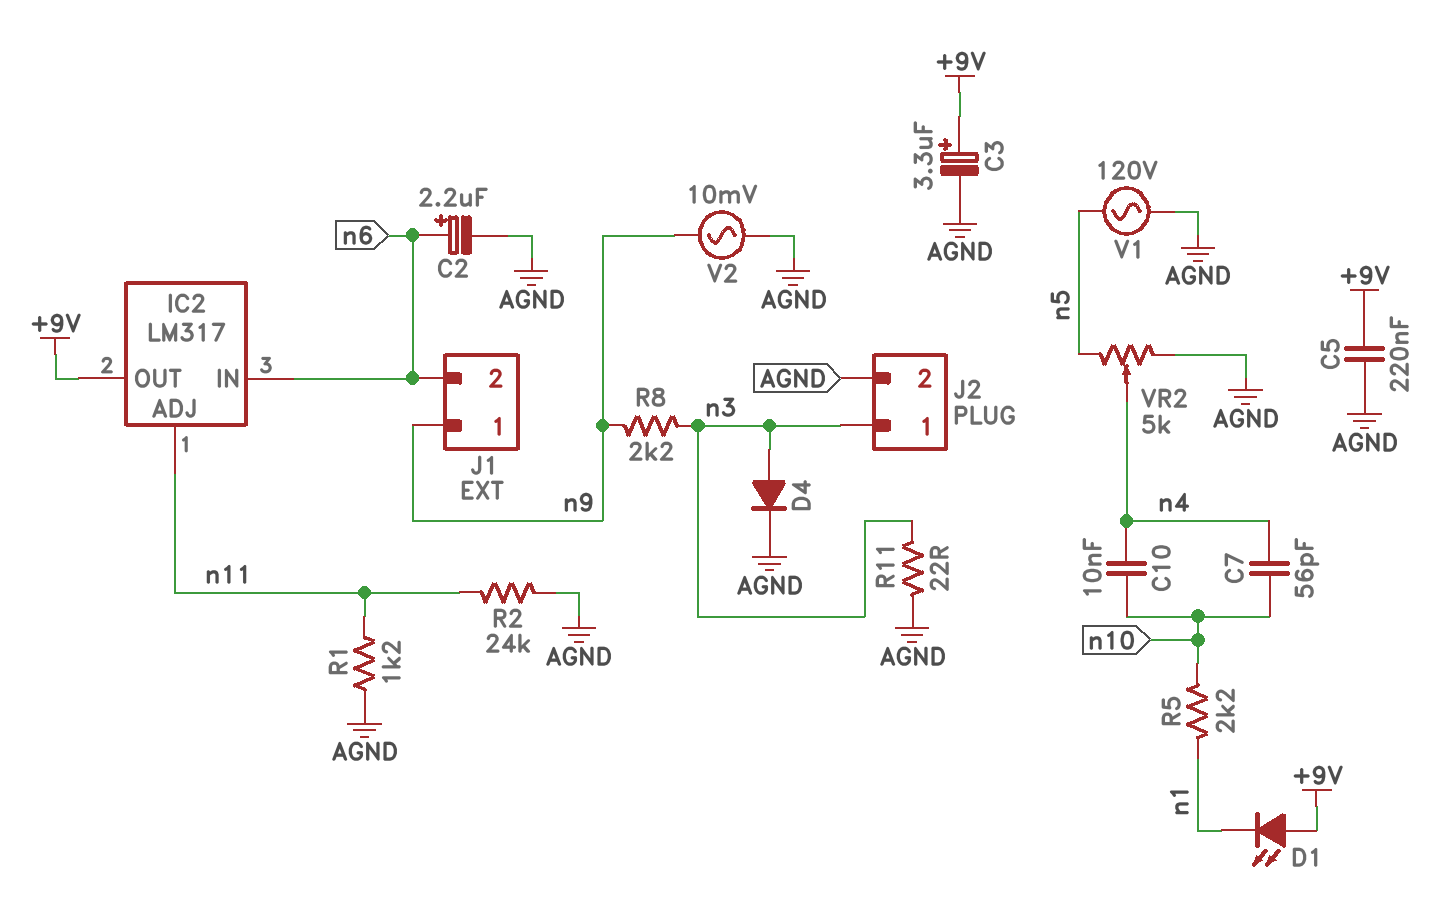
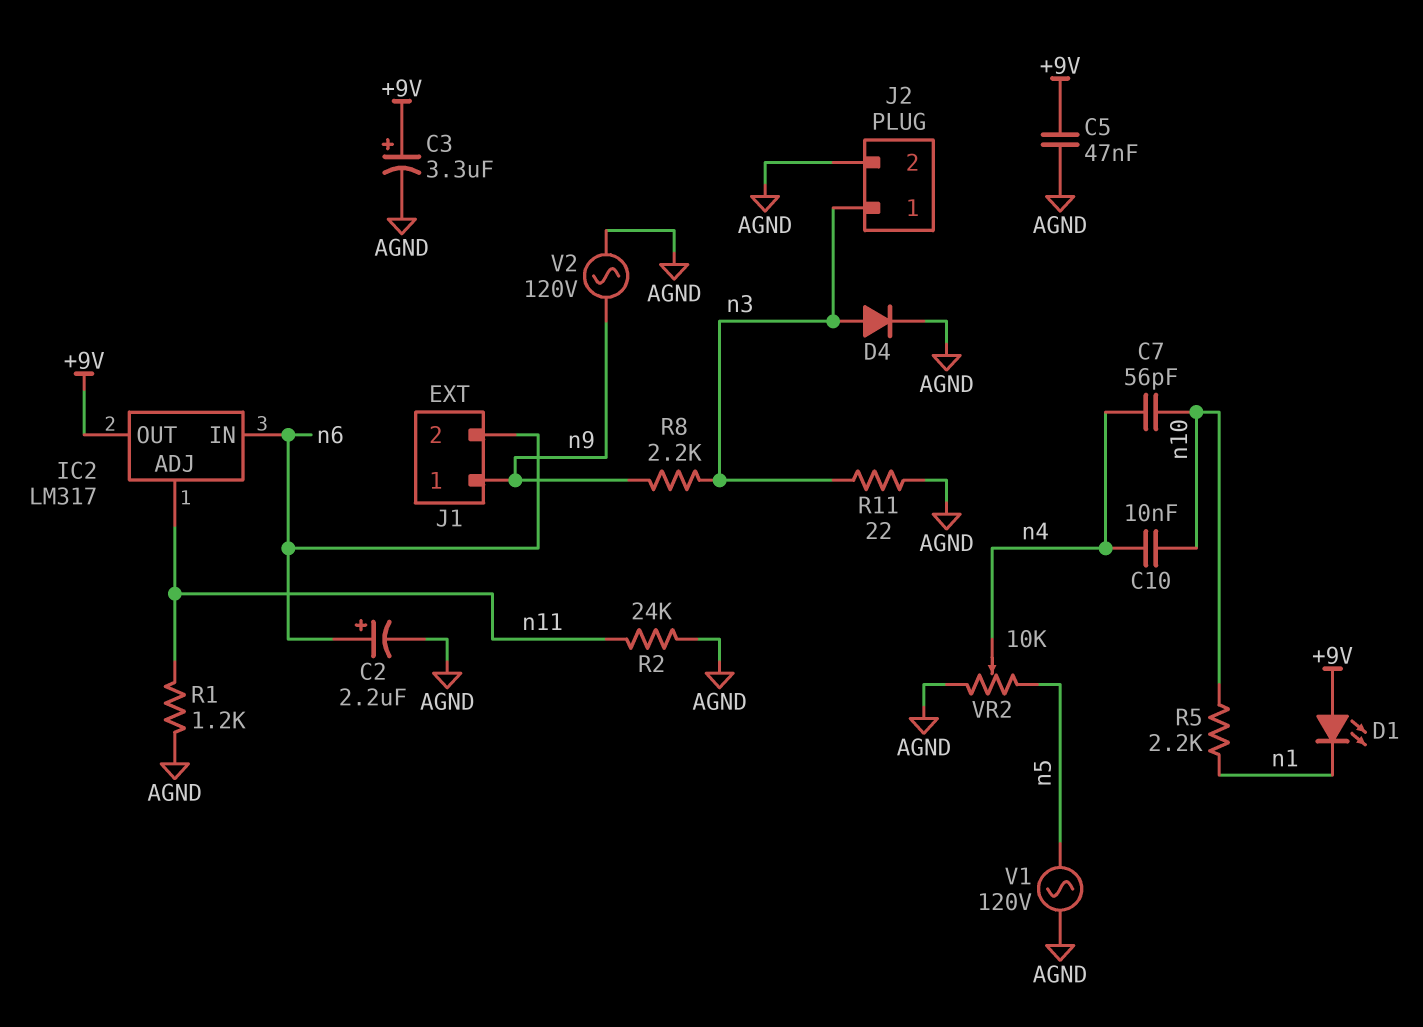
C5: 220nF (+9V, AGND) -> 47nF (+9V, AGND)
V2: AC 10mV (AGND, n9) -> AC 120V (AGND, n9)
VR2: 5k (AGND, n5, wiper n4) -> 10k (AGND, n5, wiper n4)

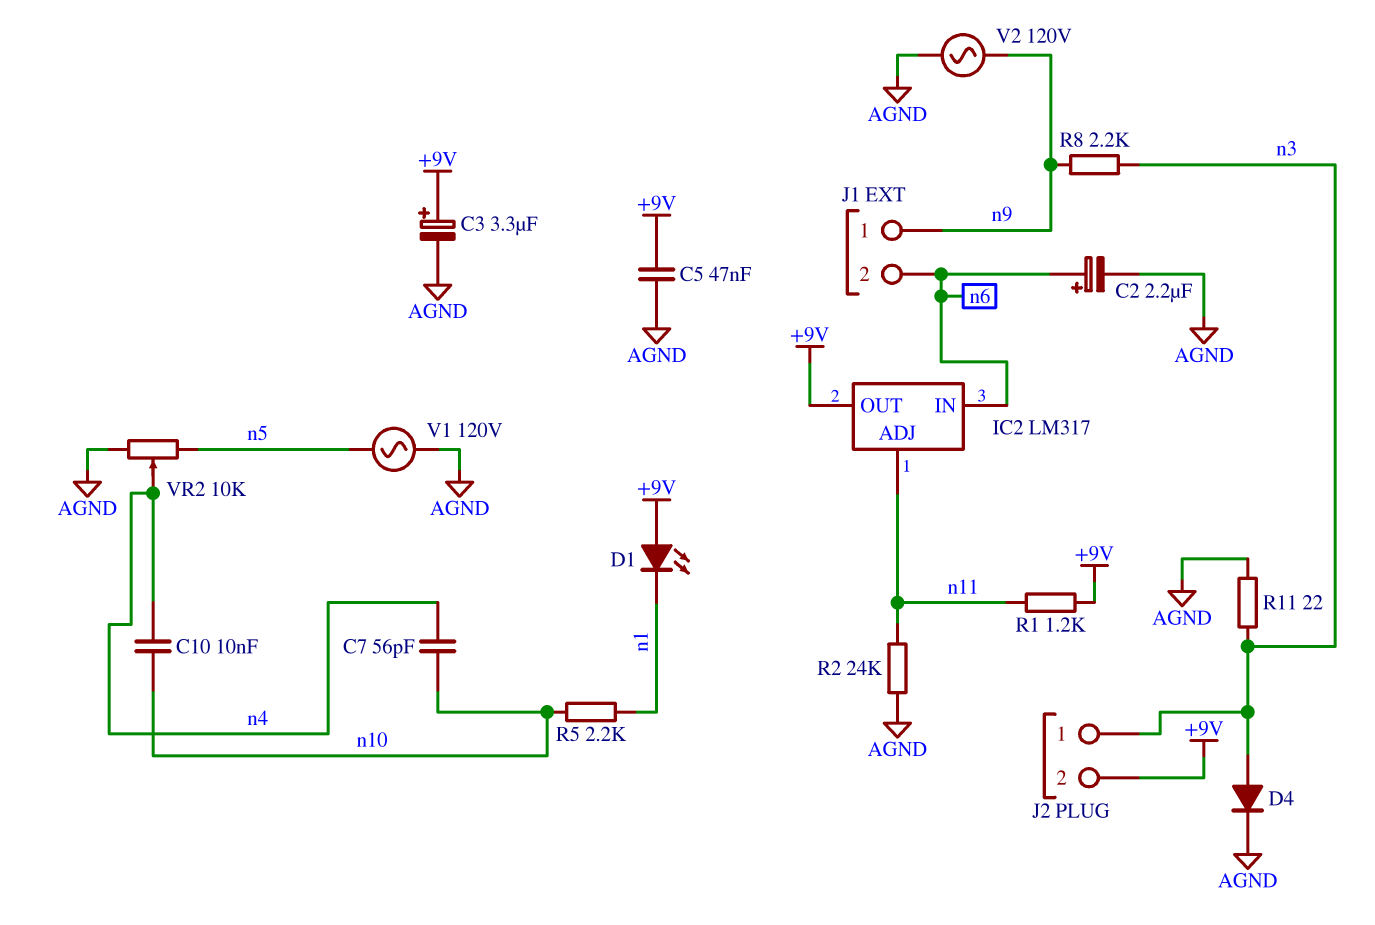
J2 pin 2: AGND -> +9V
R1: 1.2k (AGND, n11) -> 1.2k (+9V, n11)

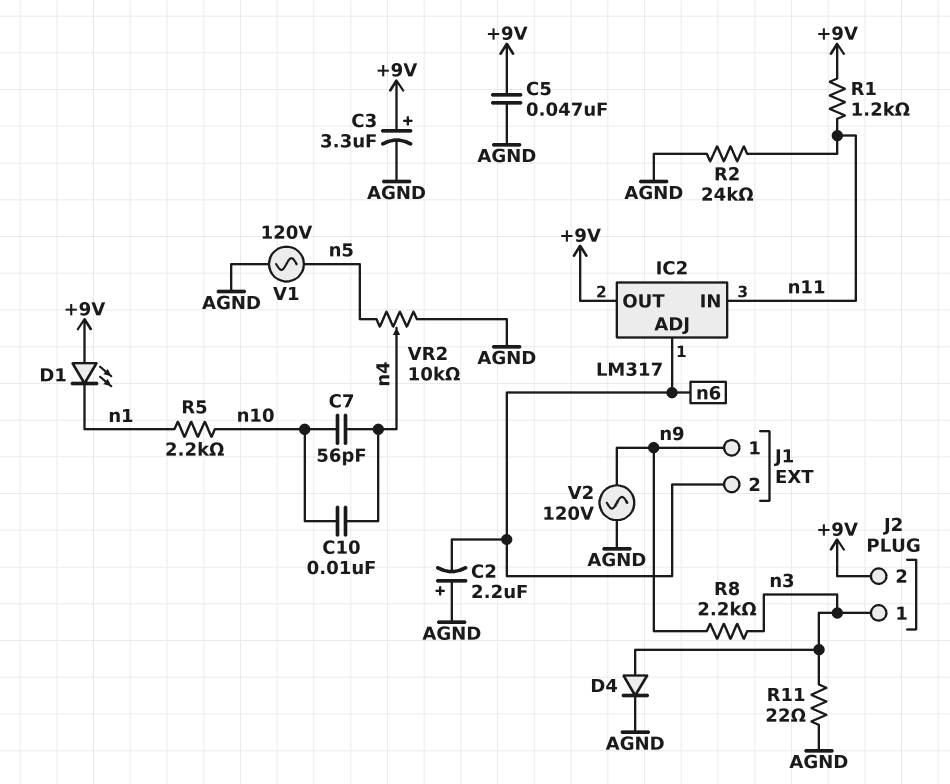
C2: 2.2uF (plus n6, minus AGND) -> 2.2uF (plus AGND, minus n6)
IC2 pin ADJ: n11 -> n6
IC2 pin IN: n6 -> n11

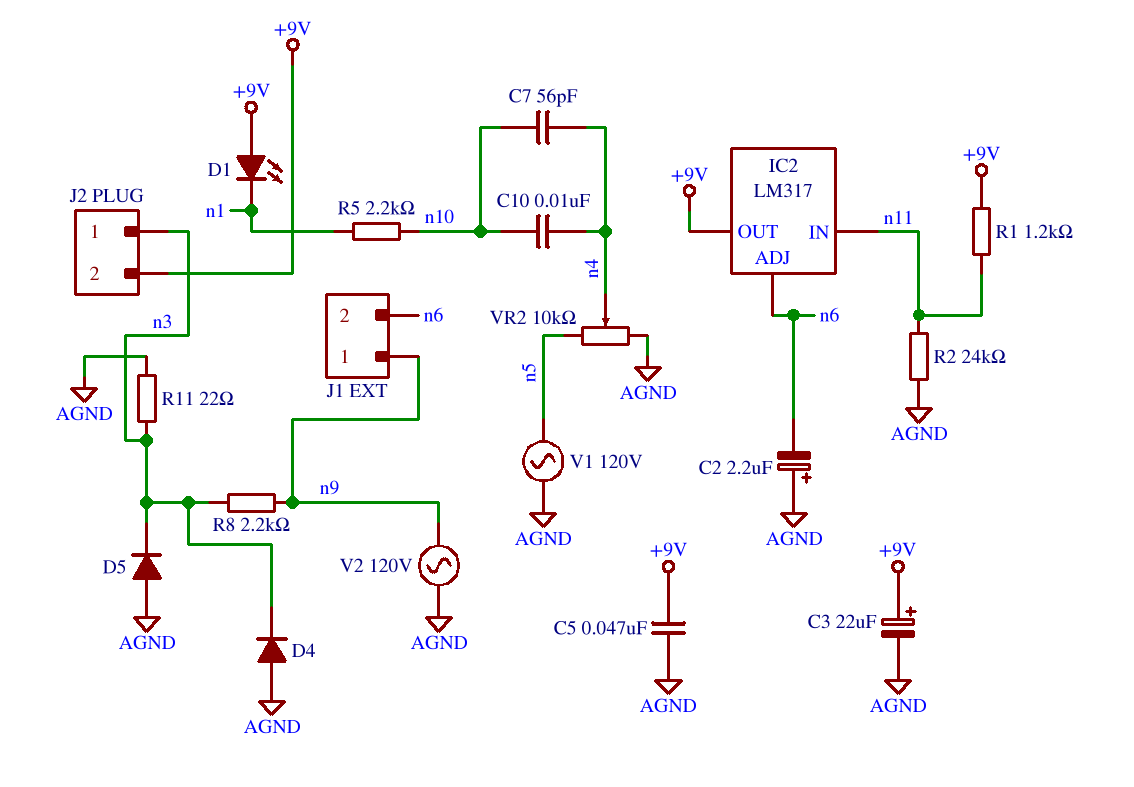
C3: 3.3uF (plus +9V, minus AGND) -> 22uF (plus +9V, minus AGND)
D4: diode (A n3, K AGND) -> diode (A AGND, K n3)
D5: none -> diode (A AGND, K n3)

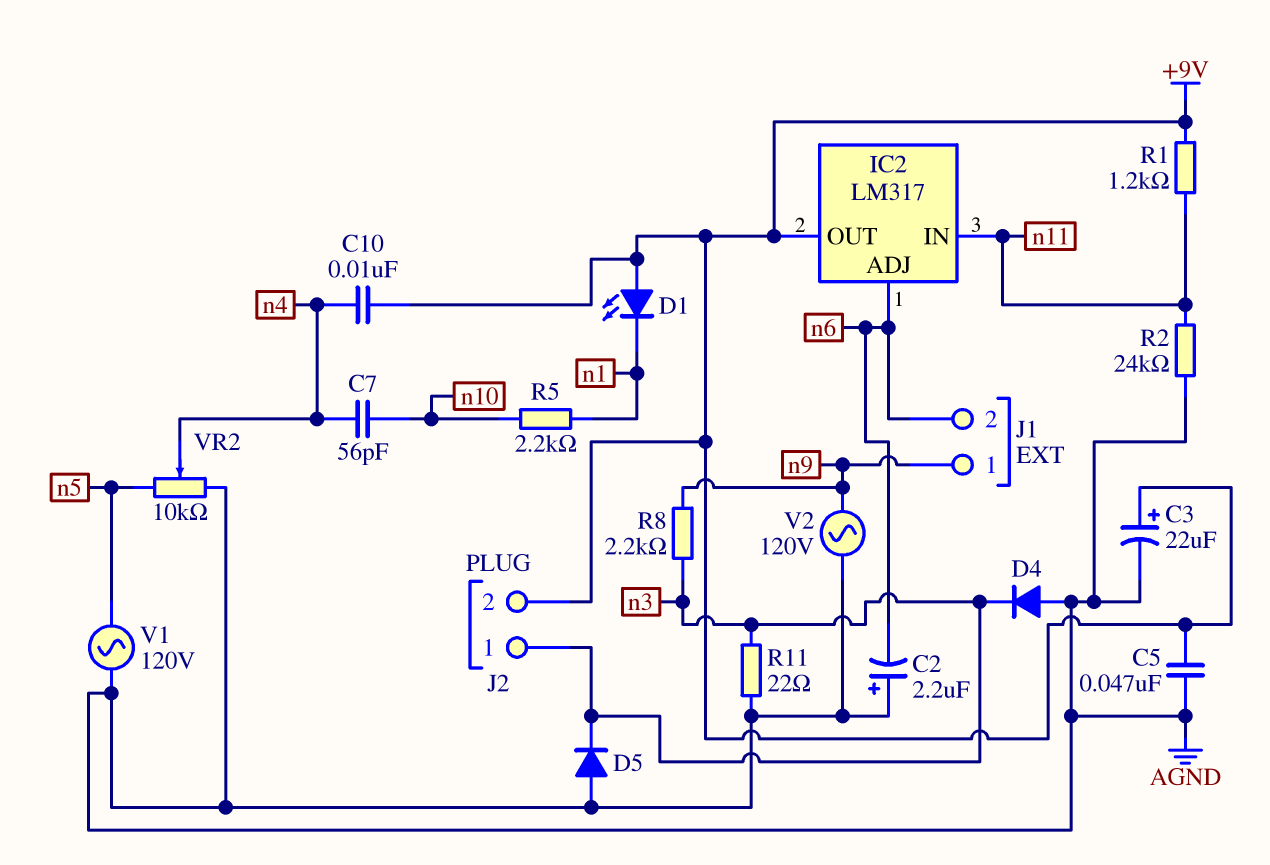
C10: 10nF (n4, n10) -> 10nF (+9V, n4)

